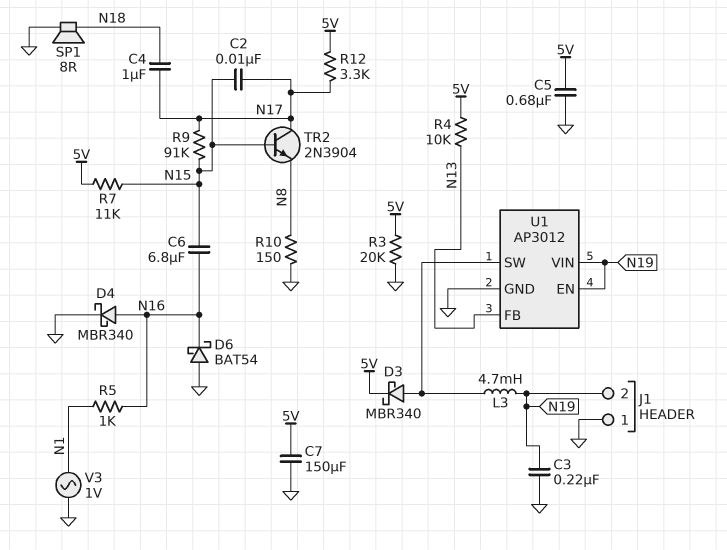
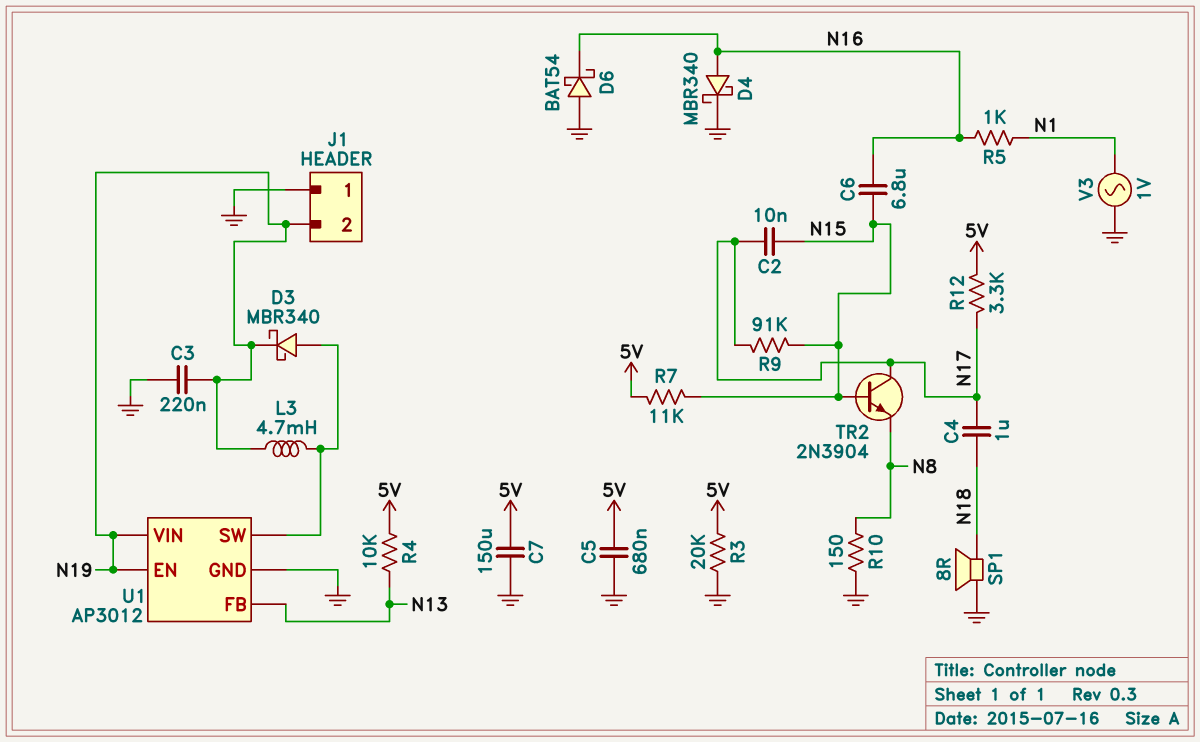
D3: schottky MBR340 (A U1/SW, K 5V) -> schottky MBR340 (A U1/SW, K N19)

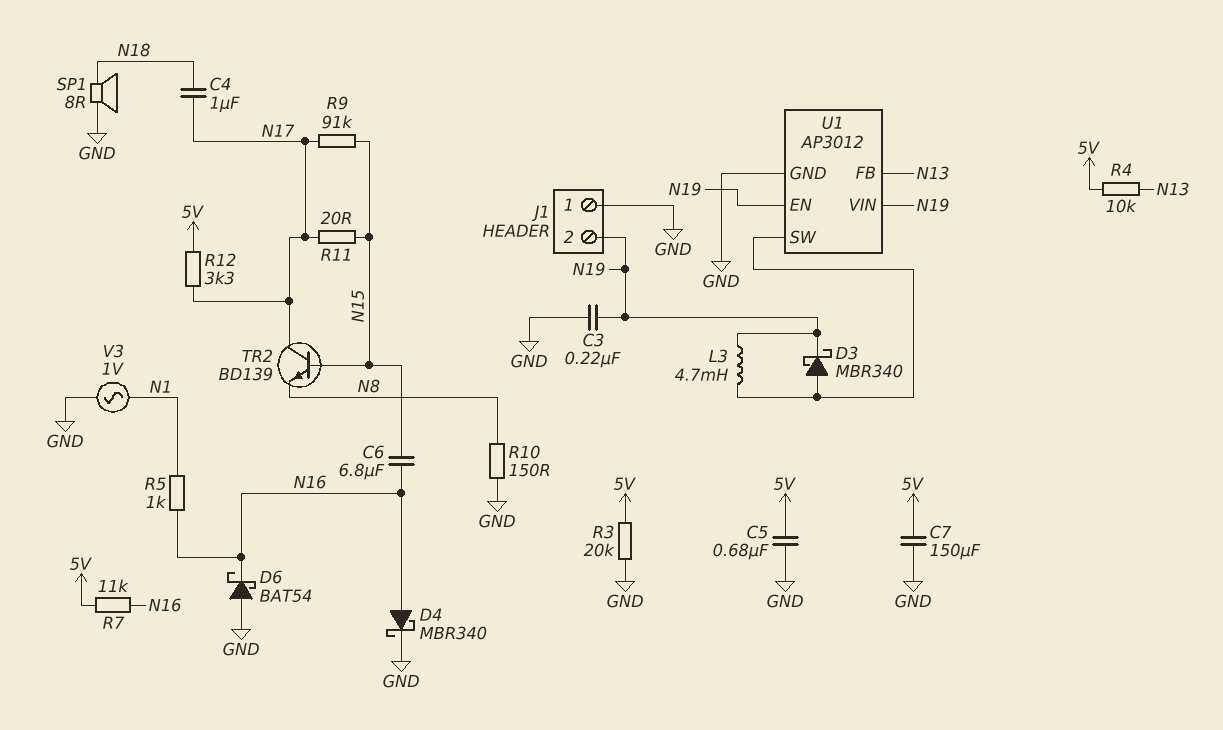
C2: 10nF (N15, N17) -> none
R7: 11k (5V, N15) -> 11k (5V, N16)
R11: none -> 20 (N15, N17)
TR2: NPN 2N3904 (B N15, C N17, E N8) -> NPN BD139 (B N15, C N17, E N8)

